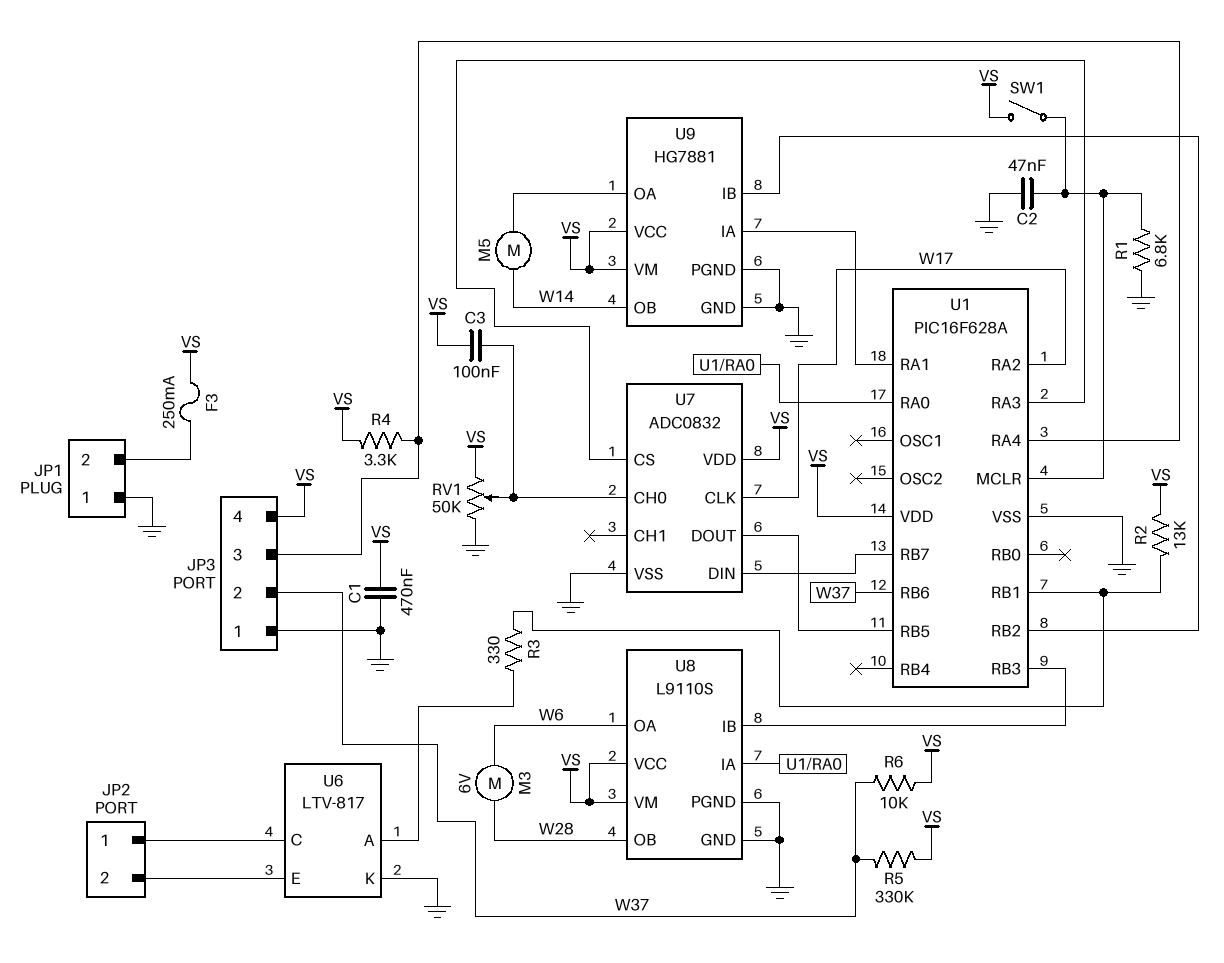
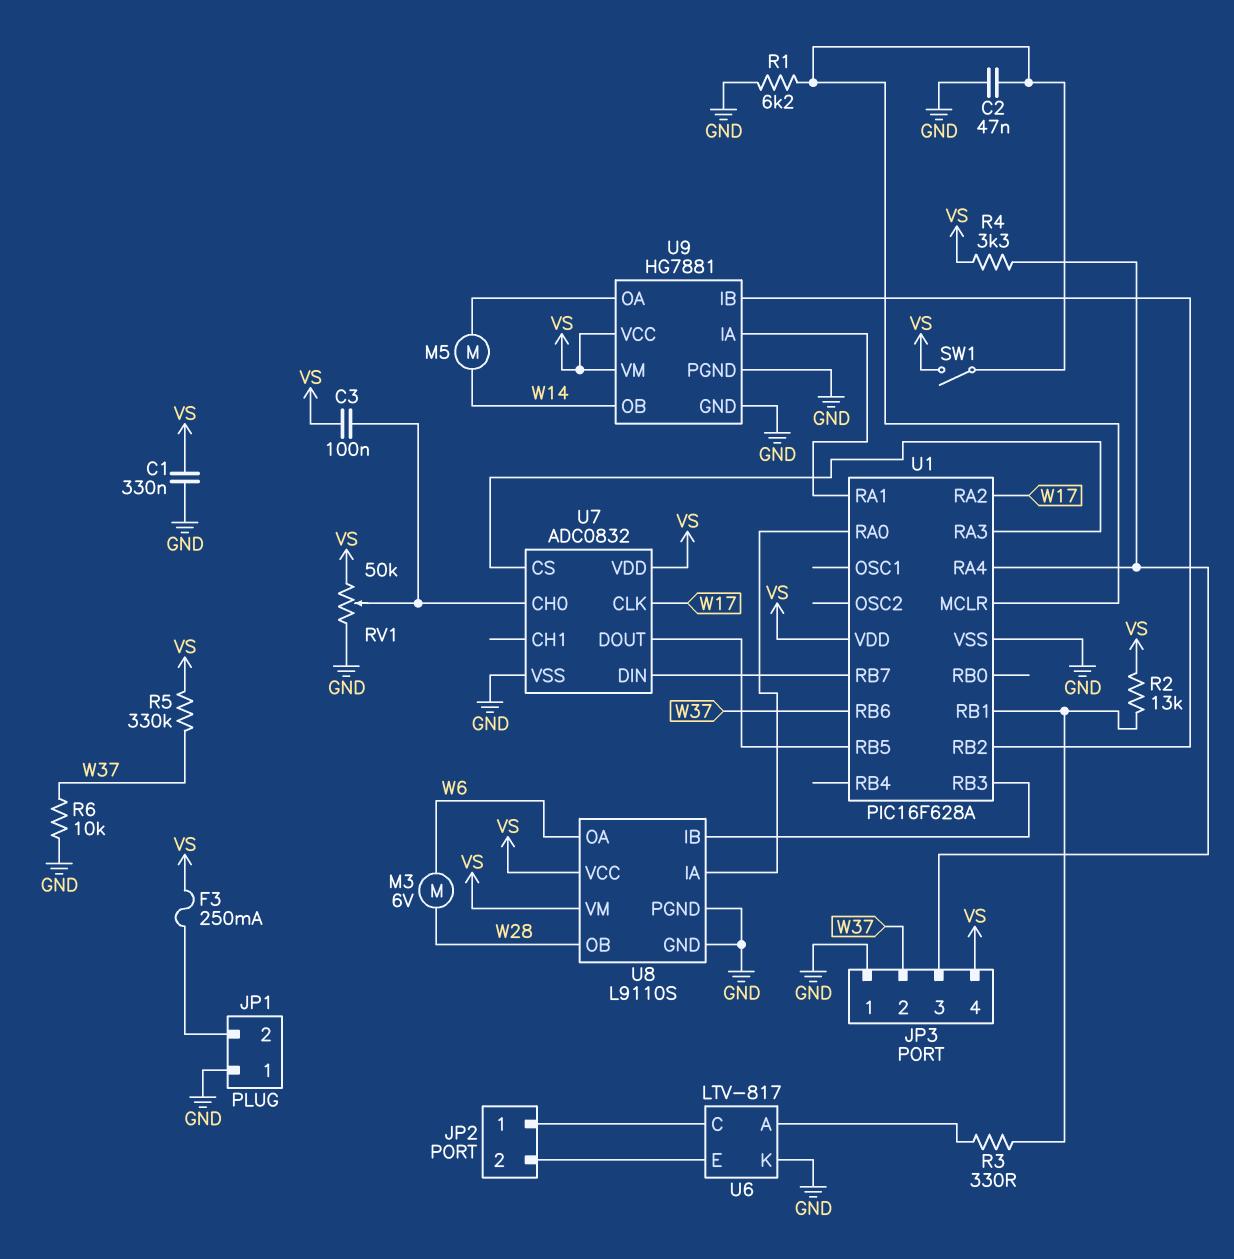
C1: 470nF (GND, VS) -> 330nF (GND, VS)
R1: 6.8k (GND, U1/MCLR) -> 6.2k (GND, U1/MCLR)
R6: 10k (VS, W37) -> 10k (GND, W37)

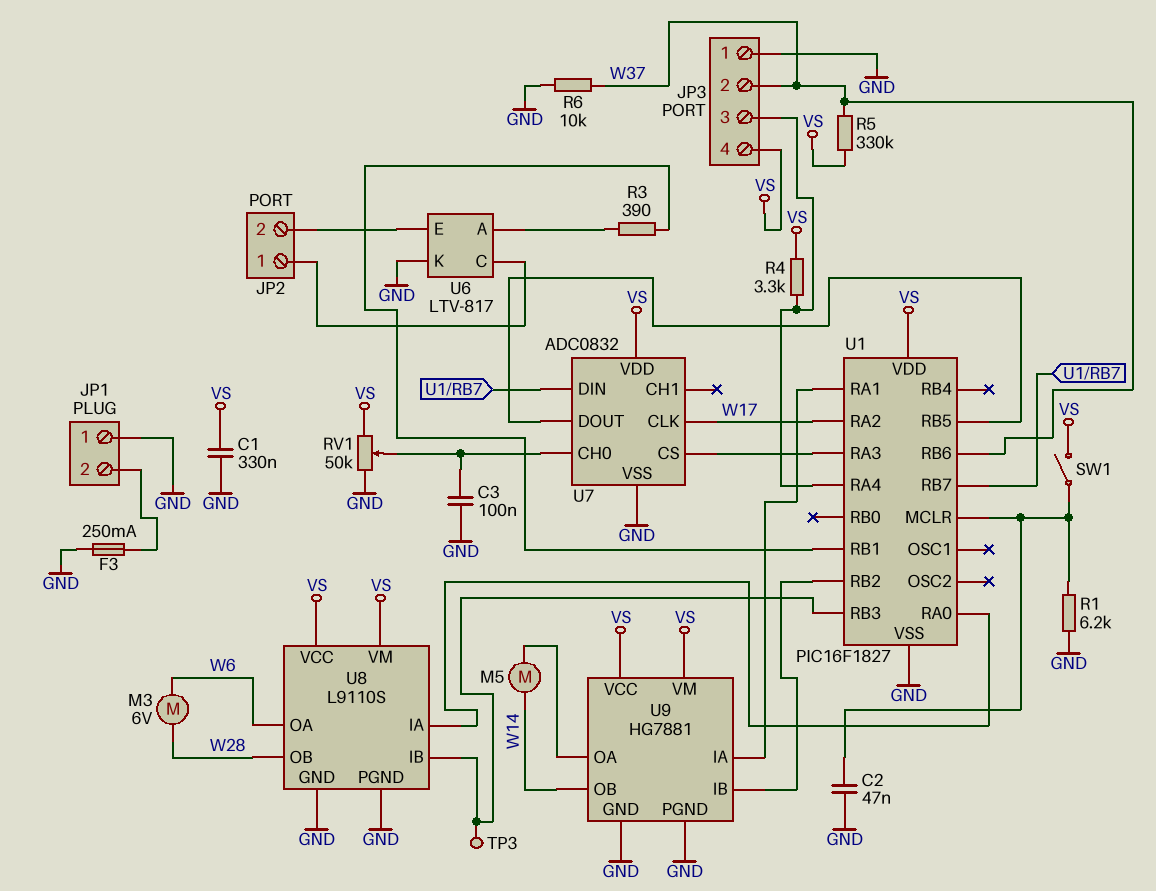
C3: 100nF (U7/CH0, VS) -> 100nF (GND, U7/CH0)
F3: 250mA (JP1/2, VS) -> 250mA (GND, JP1/2)
R2: 13k (U1/RB1, VS) -> none
R3: 330 (U1/RB1, U6/A) -> 390 (U1/RB1, U6/A)
TP3: none -> test point (U1/RB3)
U1: PIC16F628A -> PIC16F1827

